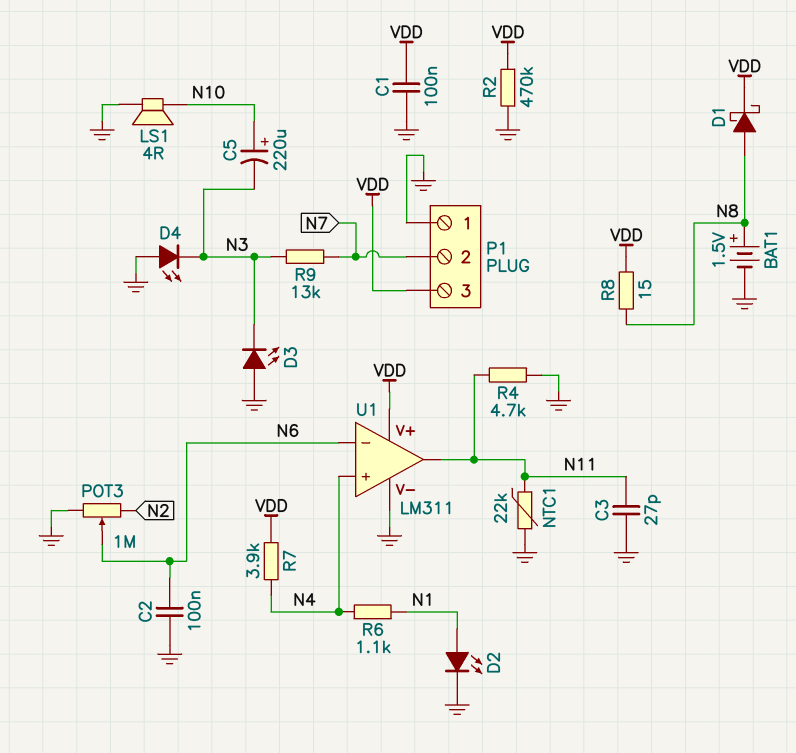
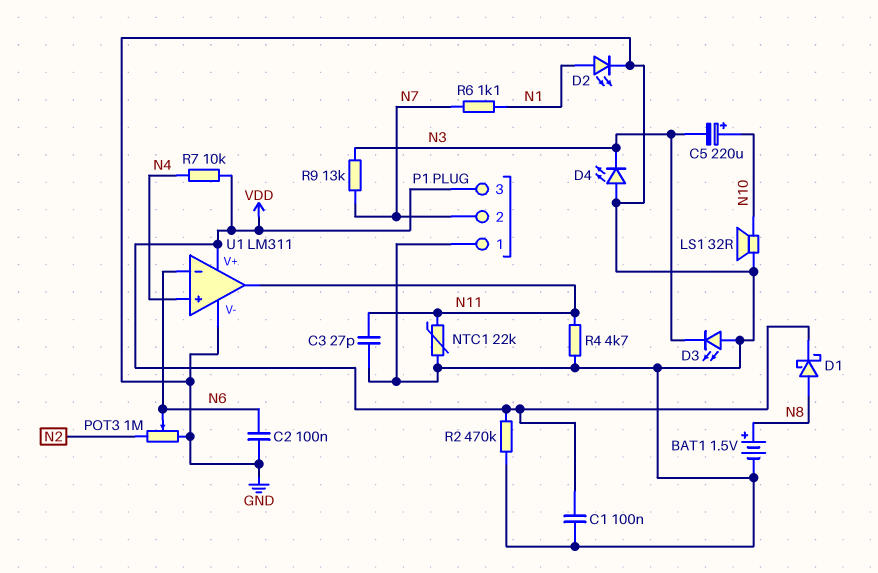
LS1: speaker 4R (GND, N10) -> speaker 32R (GND, N10)
R6: 1.1k (N1, N4) -> 1.1k (N1, N7)
R7: 3.9k (N4, VDD) -> 10k (N4, VDD)
R8: 15 (N8, VDD) -> none

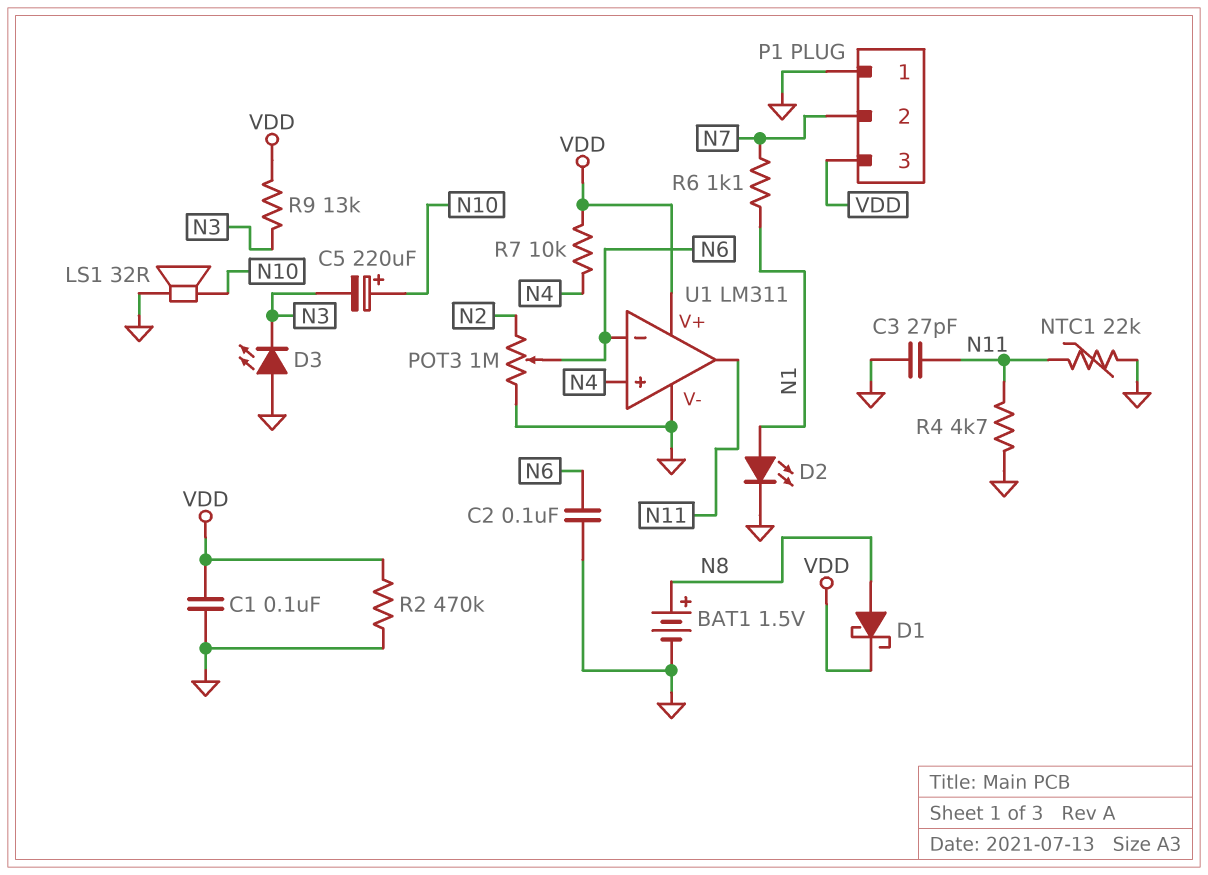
D4: LED (A GND, K N3) -> none
R9: 13k (N3, N7) -> 13k (N3, VDD)

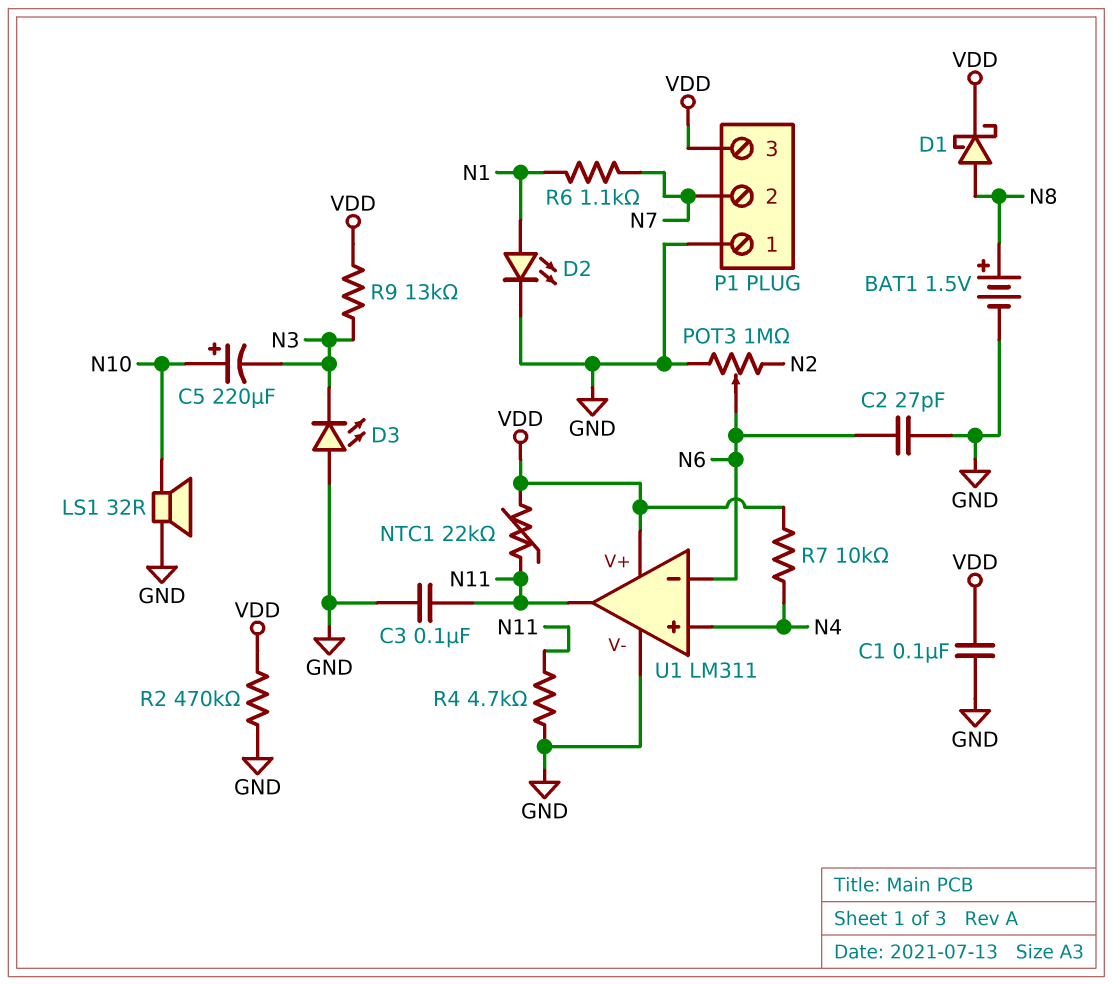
C2: 100nF (GND, N6) -> 27pF (GND, N6)
C3: 27pF (GND, N11) -> 100nF (GND, N11)
NTC1: 22k (GND, N11) -> 22k (N11, VDD)

